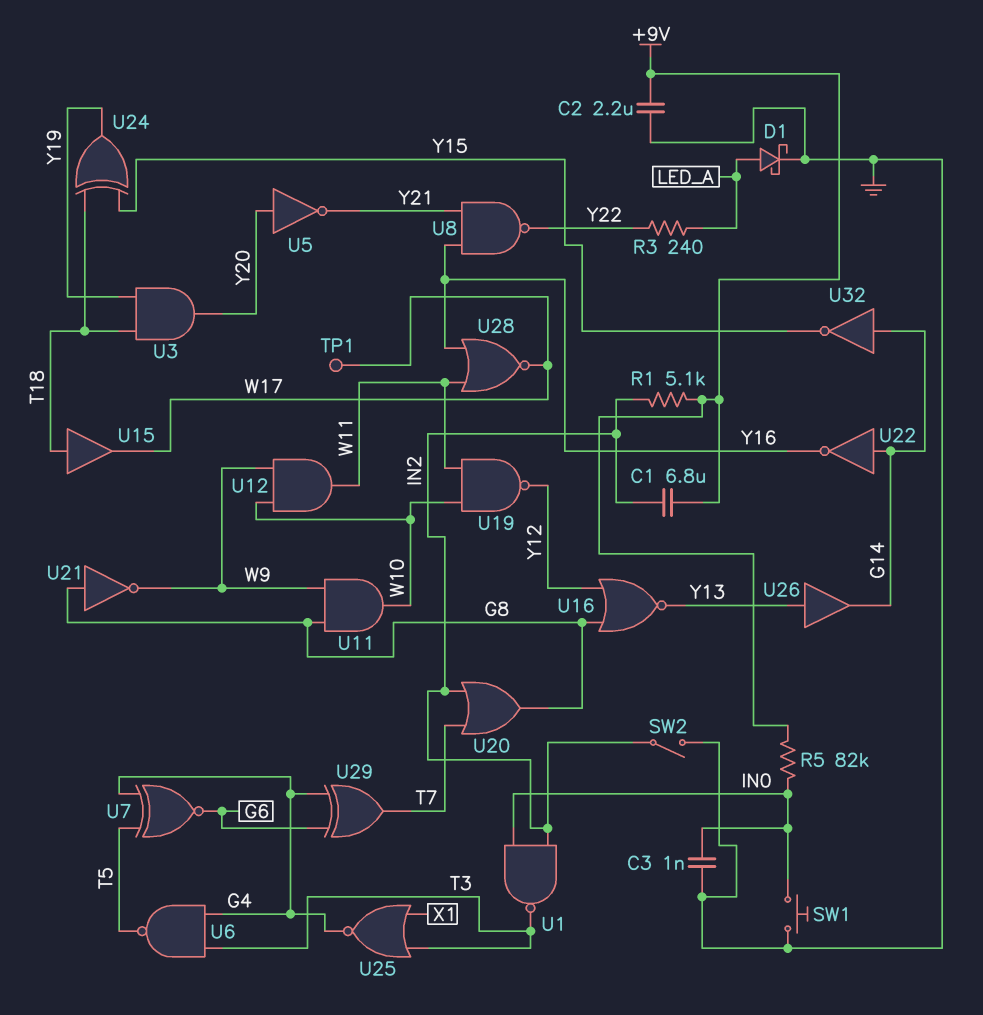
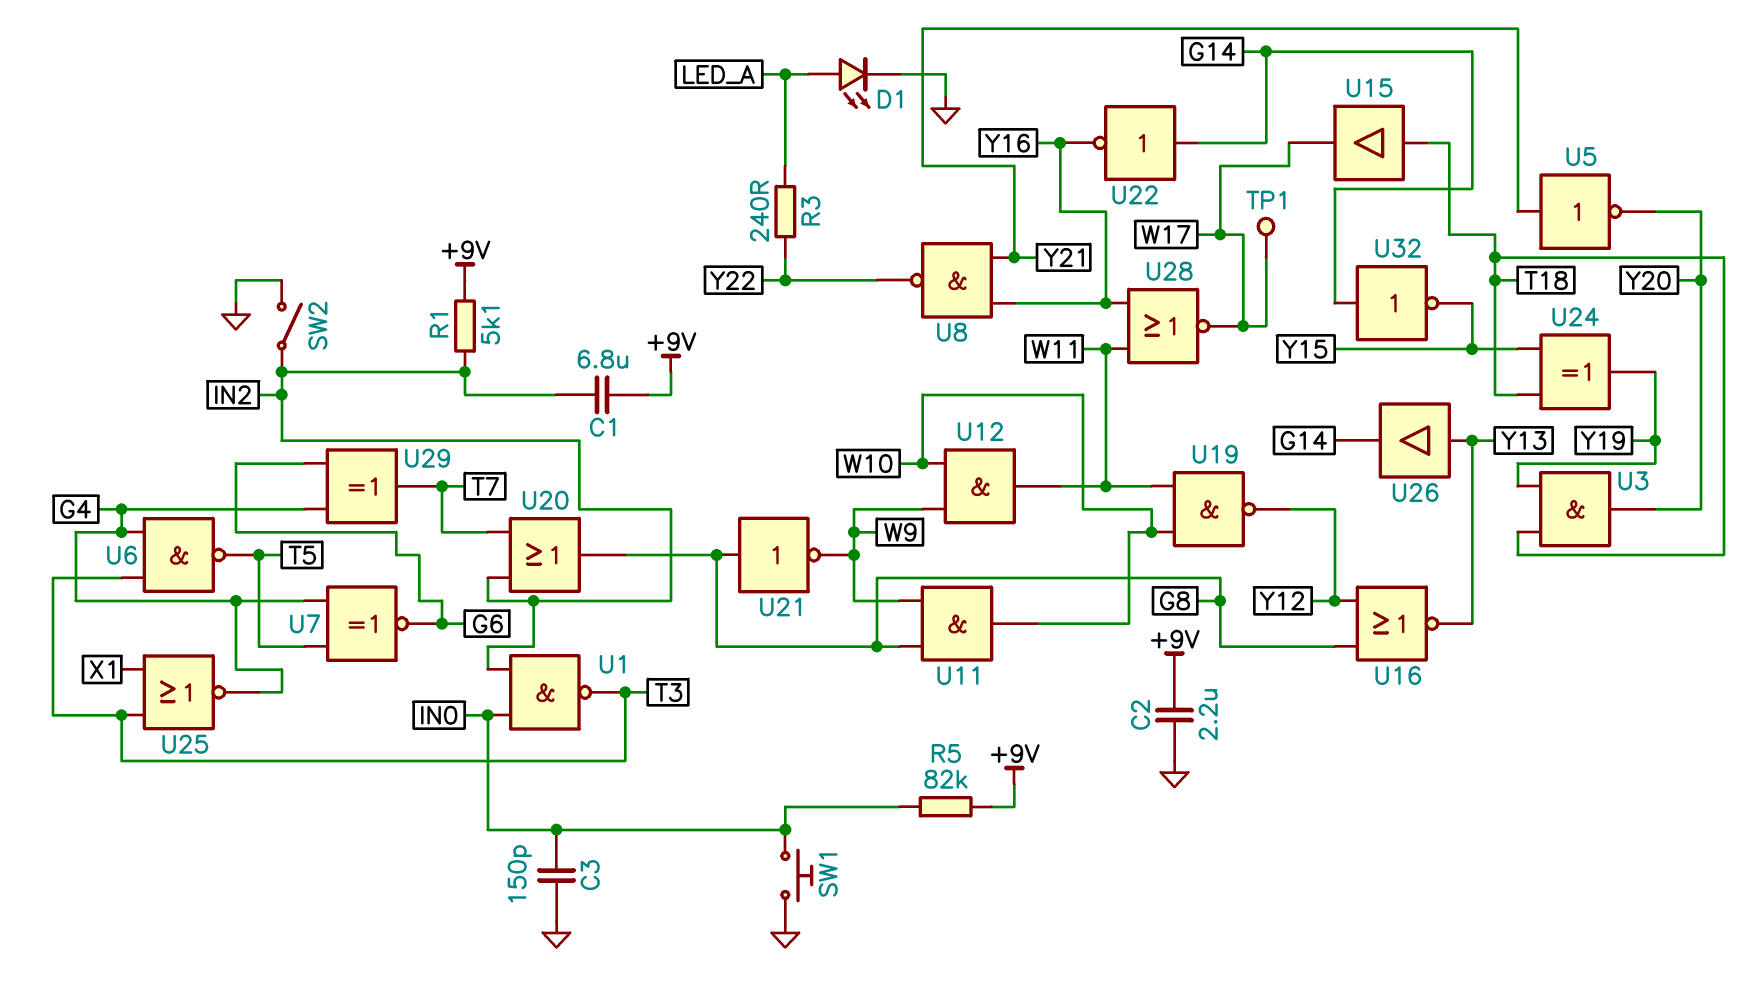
C3: 1nF (GND, IN0) -> 150pF (GND, IN0)
D1: schottky (A LED_A, K GND) -> LED (A LED_A, K GND)
U5: NOT (in Y20, out Y21) -> NOT (in Y21, out Y20)

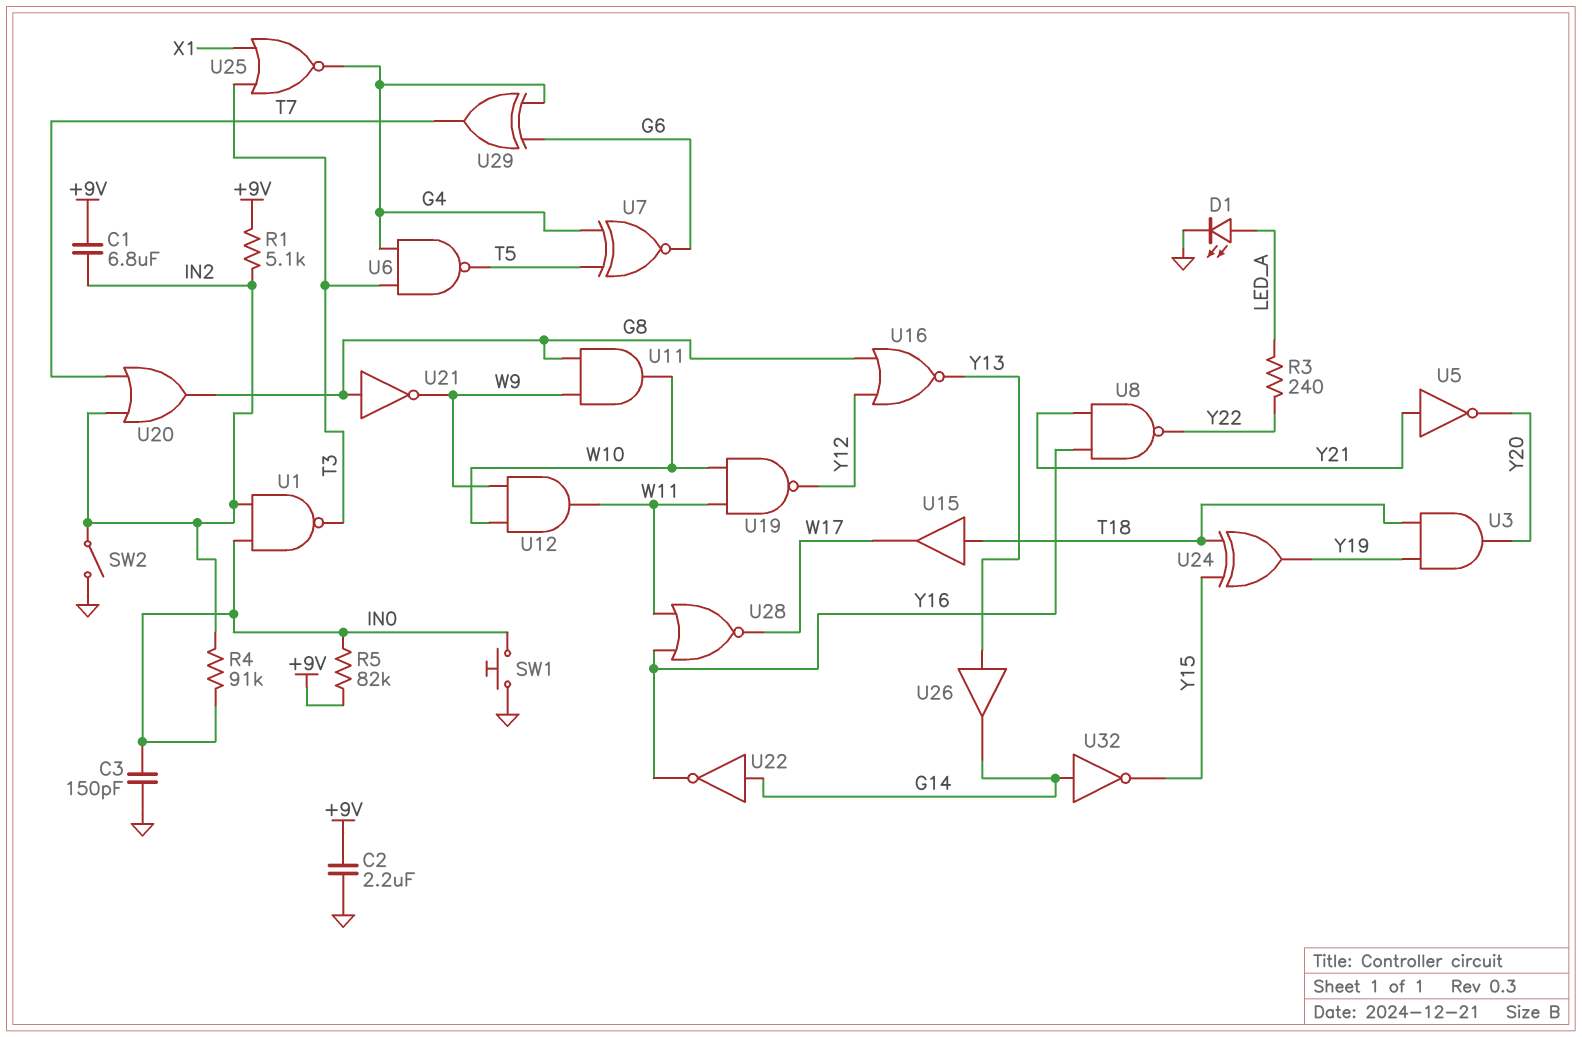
R4: none -> 91k (IN0, IN2)
TP1: test point (W17) -> none

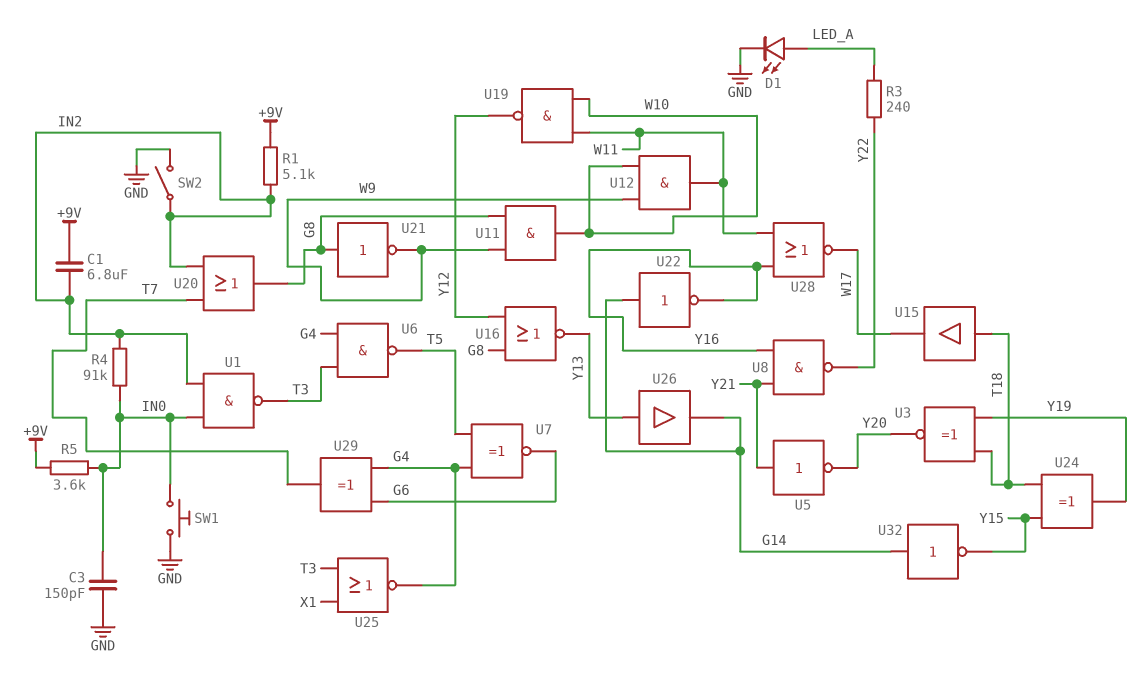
C2: 2.2uF (+9V, GND) -> none
R5: 82k (+9V, IN0) -> 3.6k (+9V, IN0)
U3: AND (in T18, in Y19, out Y20) -> XNOR (in T18, in Y19, out Y20)

